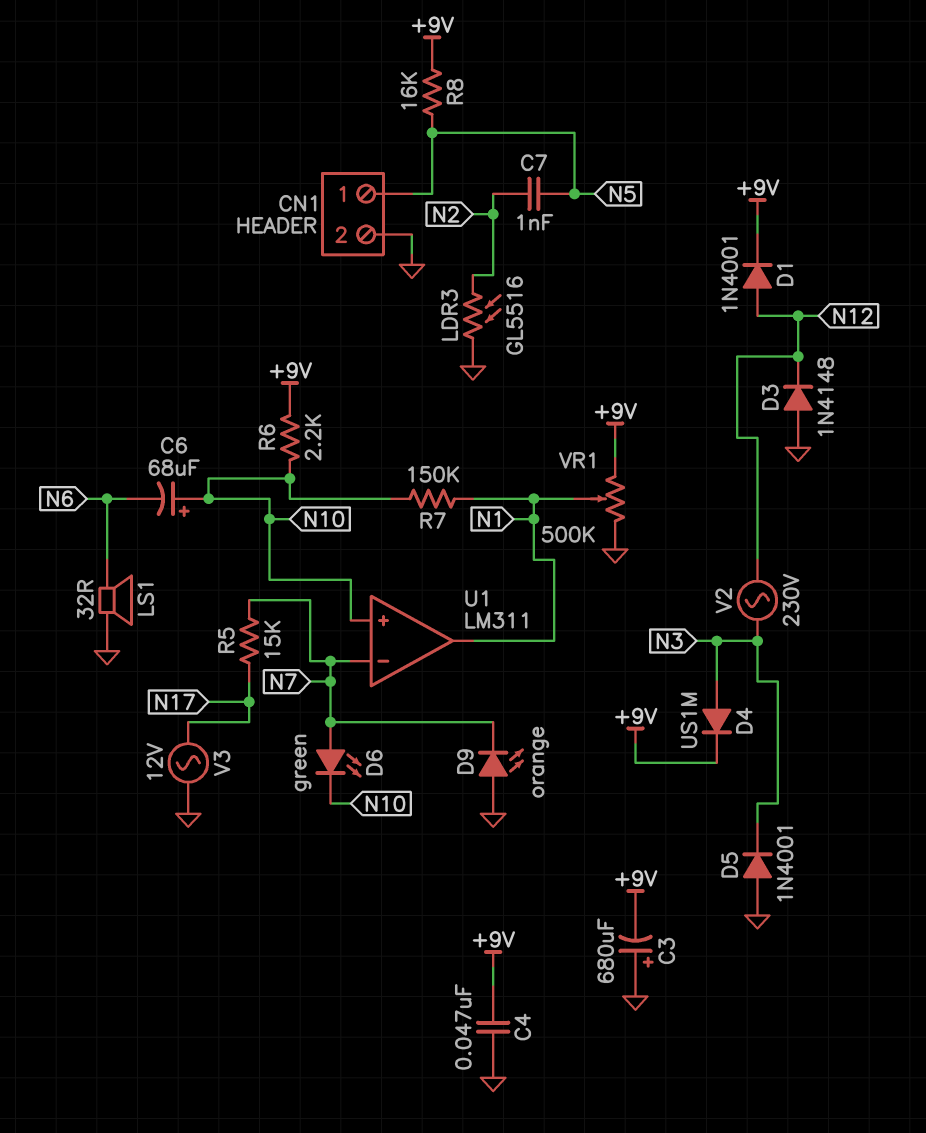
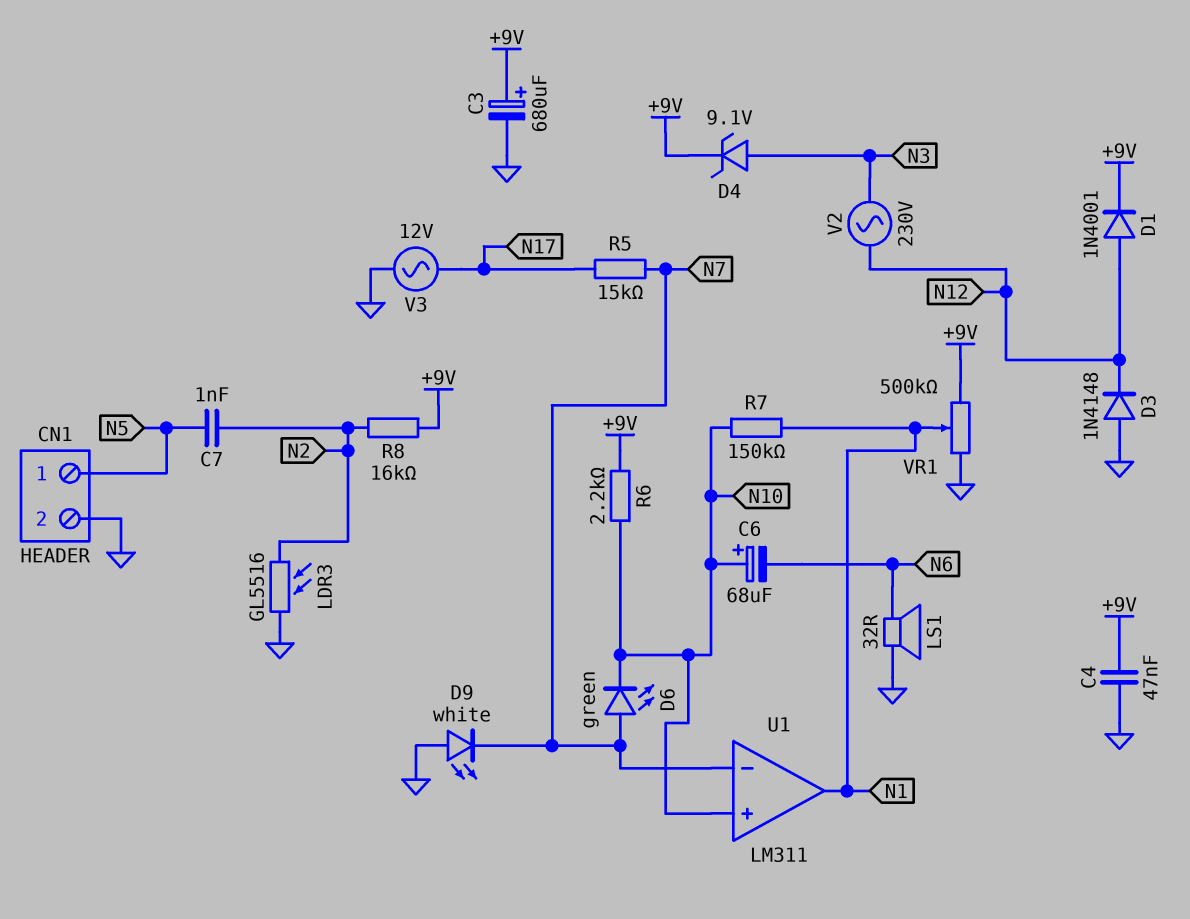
C3: 680uF (plus GND, minus +9V) -> 680uF (plus +9V, minus GND)
D4: diode US1M (A N3, K +9V) -> zener 9.1V (A N3, K +9V)
D5: diode 1N4001 (A GND, K N3) -> none
D9: LED orange (A GND, K N7) -> LED white (A GND, K N7)
R8: 16k (+9V, N5) -> 16k (+9V, N2)

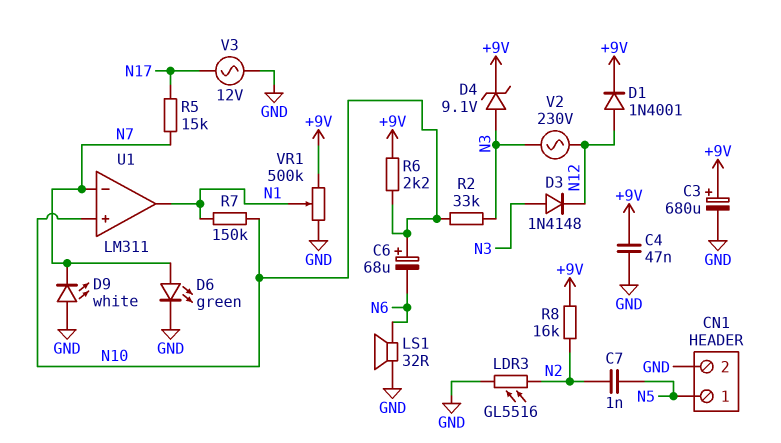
D3: diode 1N4148 (A GND, K N12) -> diode 1N4148 (A N3, K N12)
D6: LED green (A N7, K N10) -> LED green (A N7, K GND)
R2: none -> 33k (N3, N10)

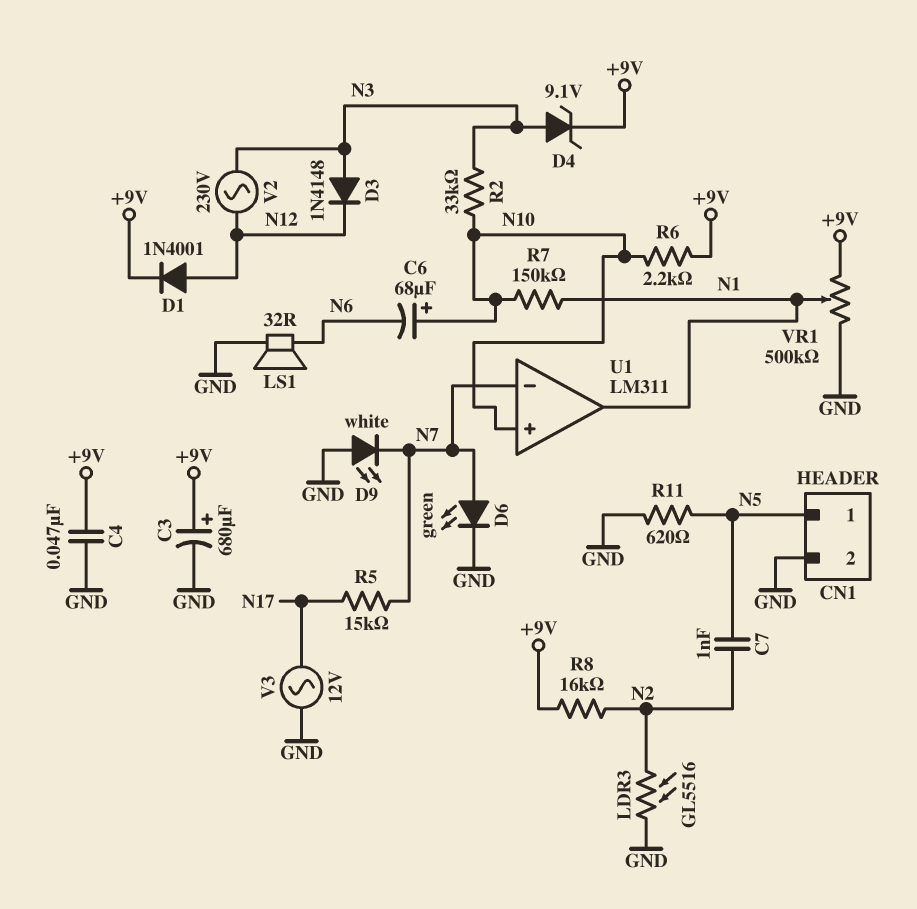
R11: none -> 620 (GND, N5)

